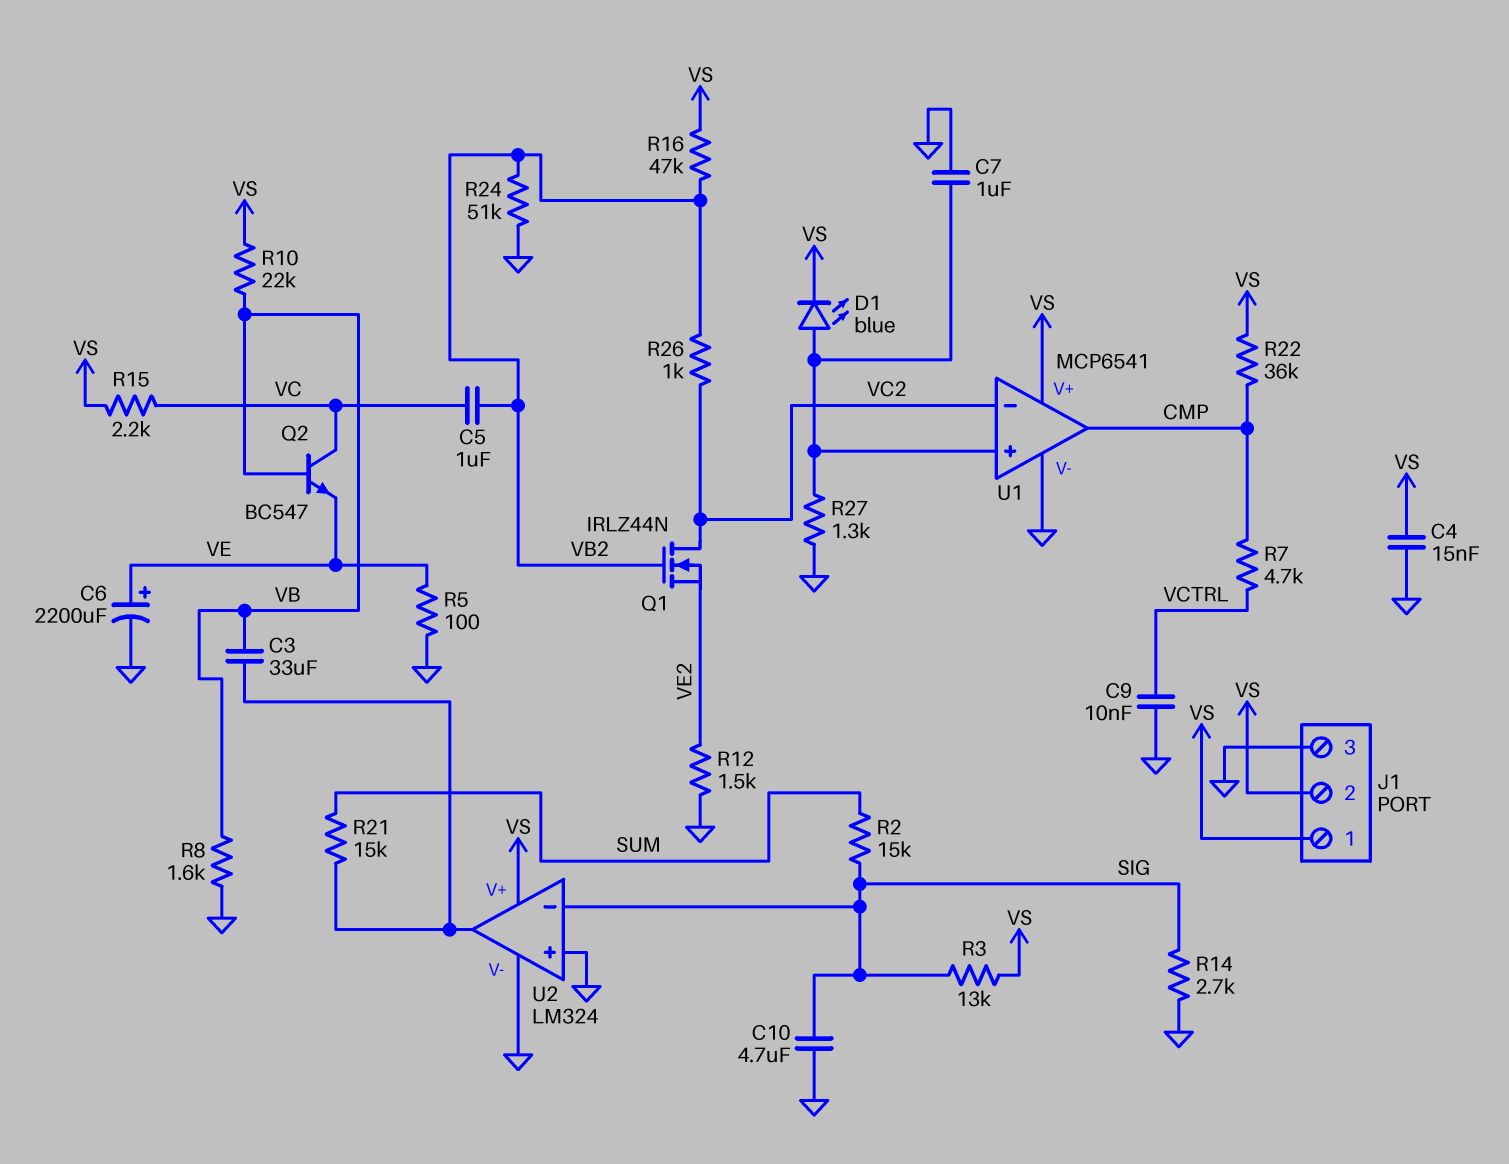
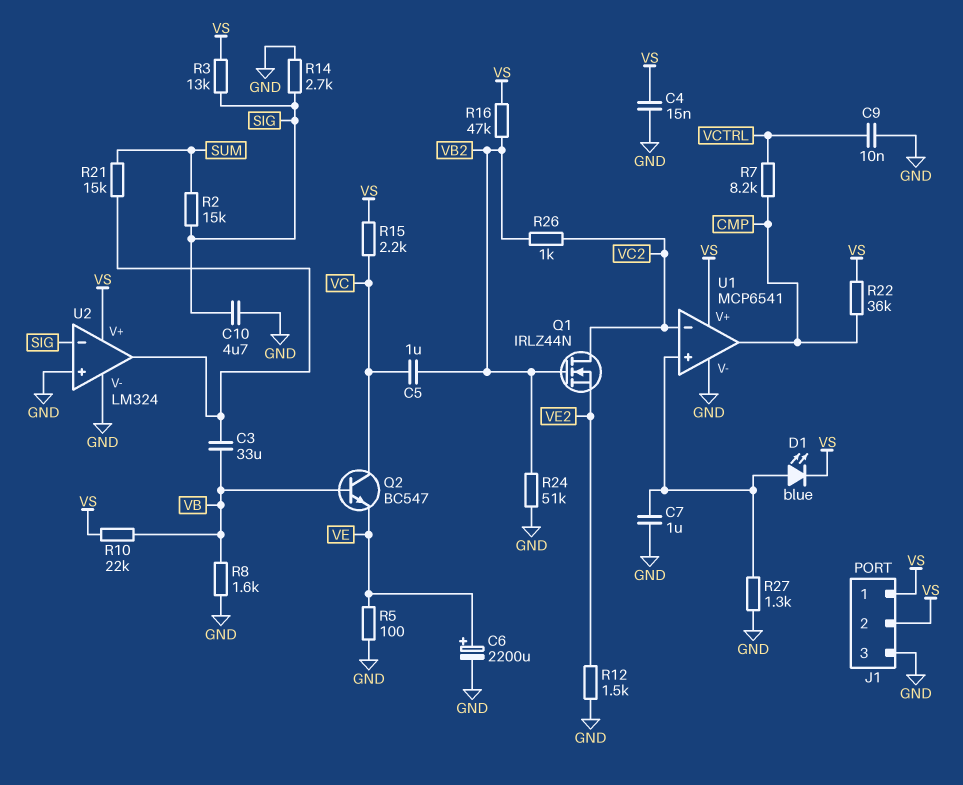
R7: 4.7k (CMP, VCTRL) -> 8.2k (CMP, VCTRL)

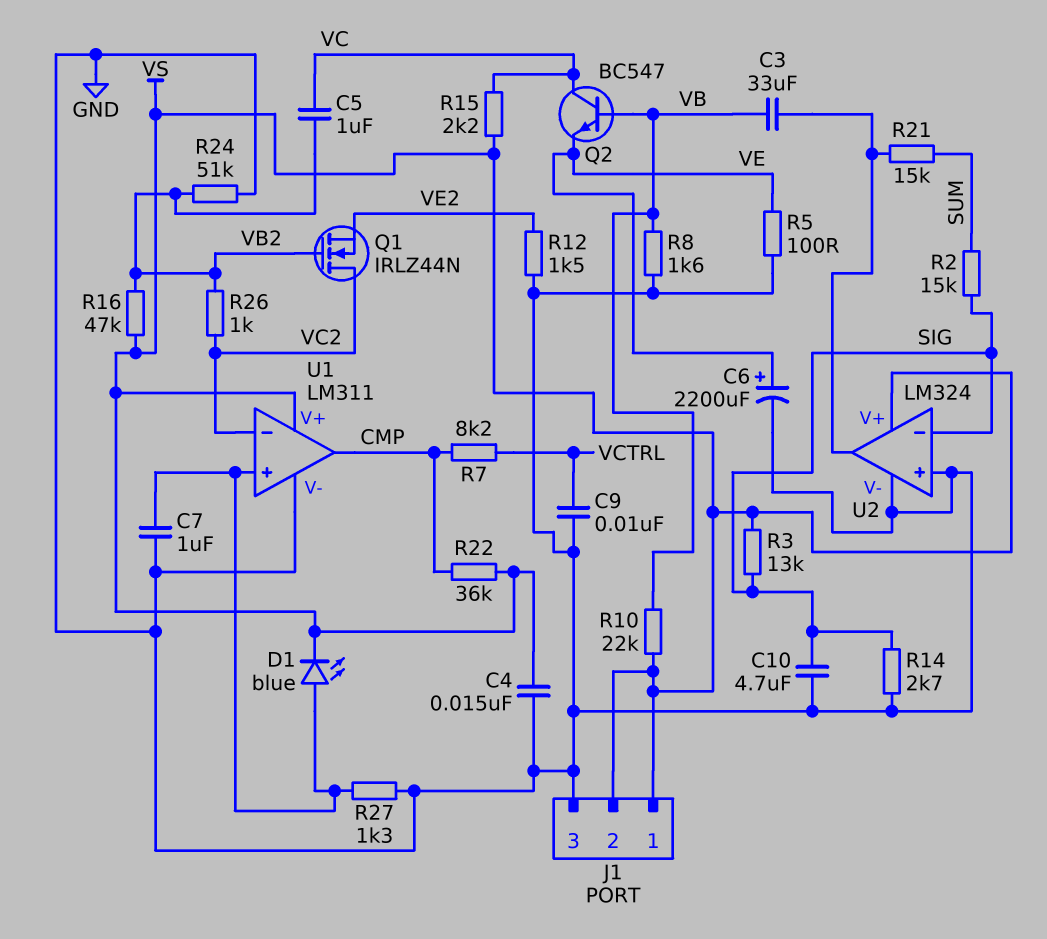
U1: MCP6541 -> LM311

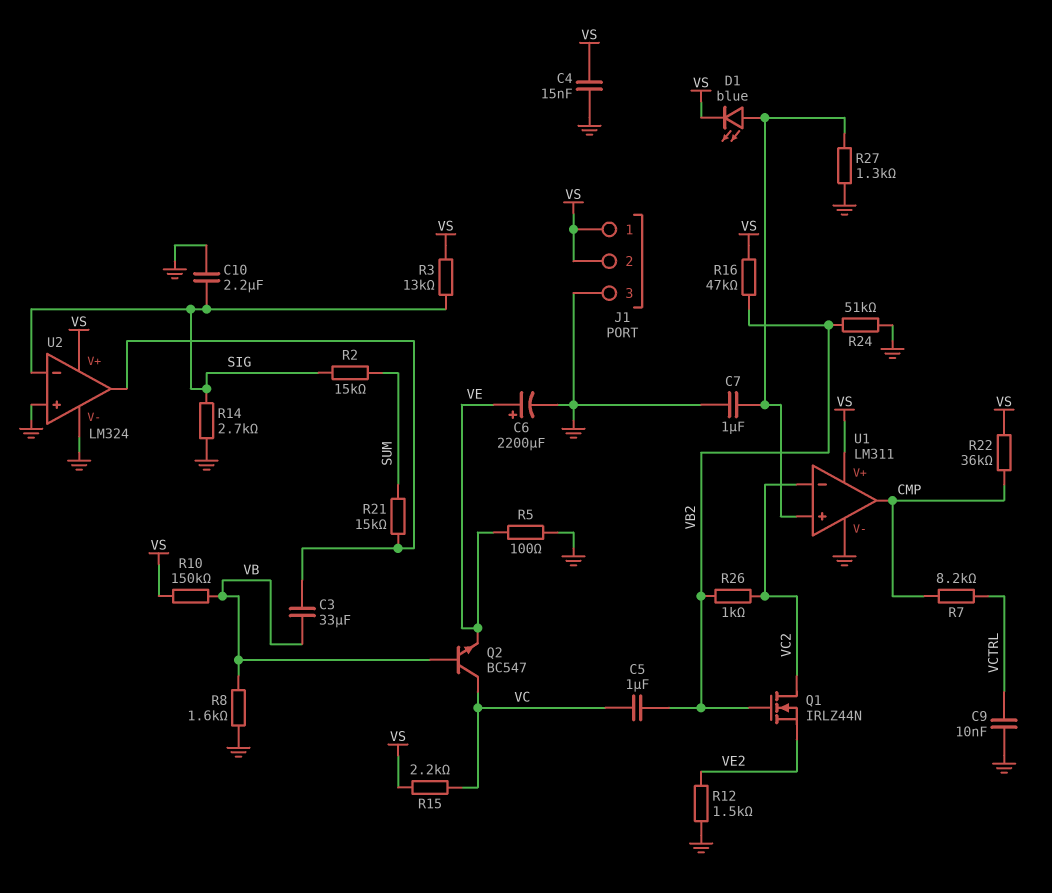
C10: 4.7uF (GND, SIG) -> 2.2uF (GND, SIG)
R10: 22k (VB, VS) -> 150k (VB, VS)

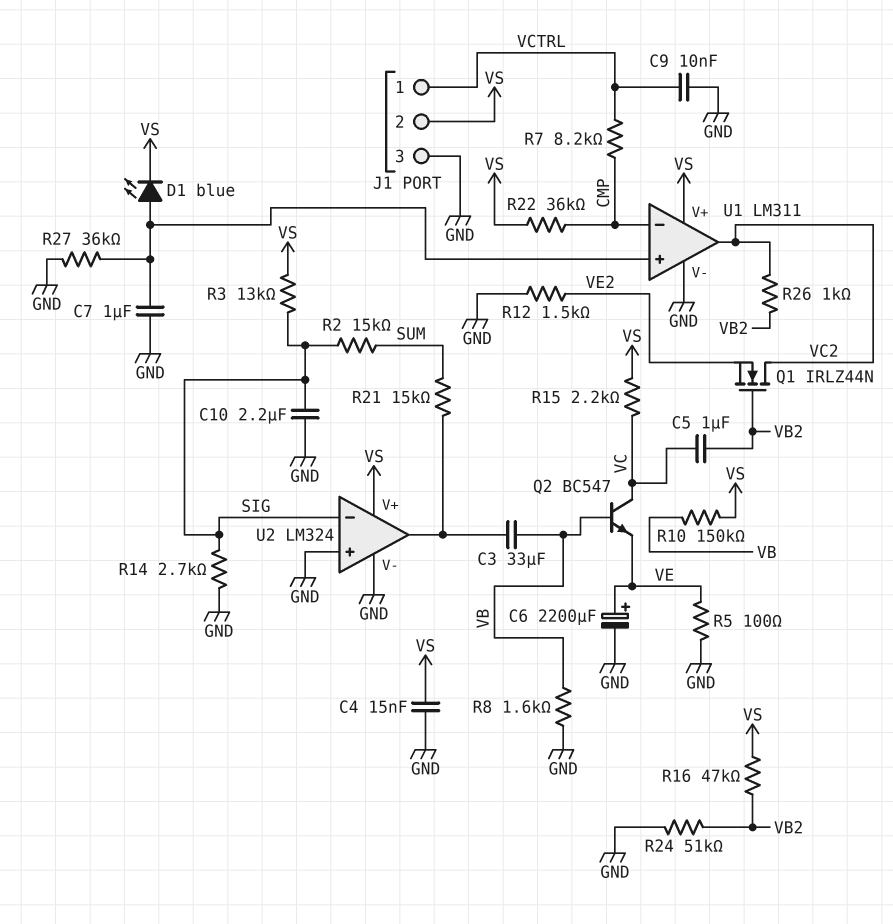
J1 pin 1: VS -> VCTRL
R27: 1.3k (GND, U1/in+) -> 36k (GND, U1/in+)
U1 pin in-: VC2 -> CMP
U1 pin out: CMP -> VC2

